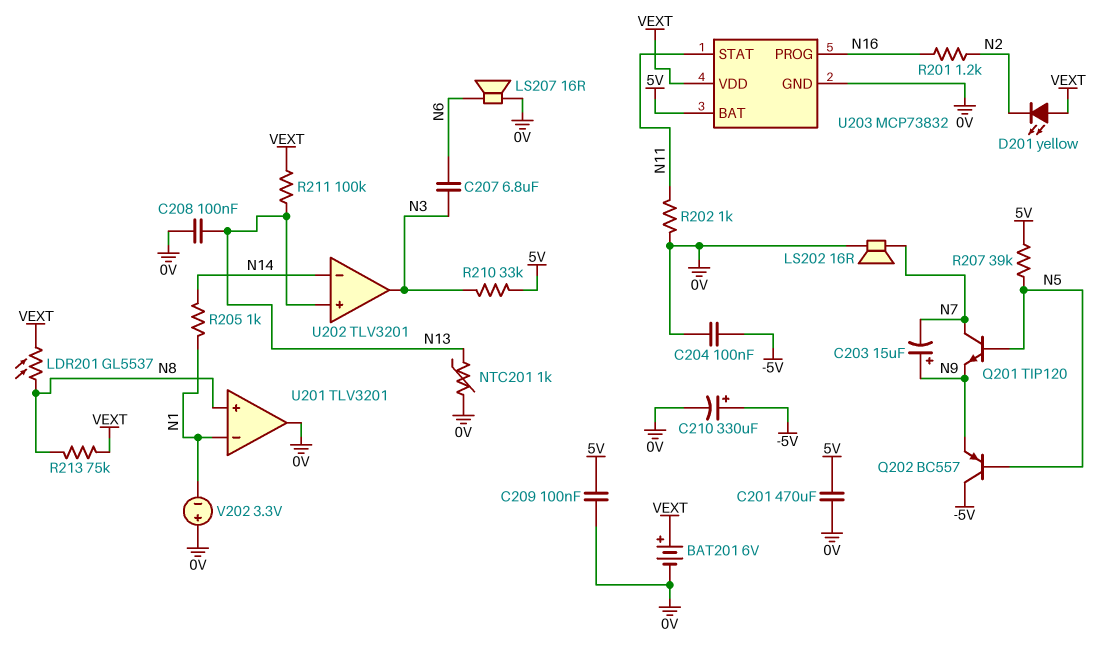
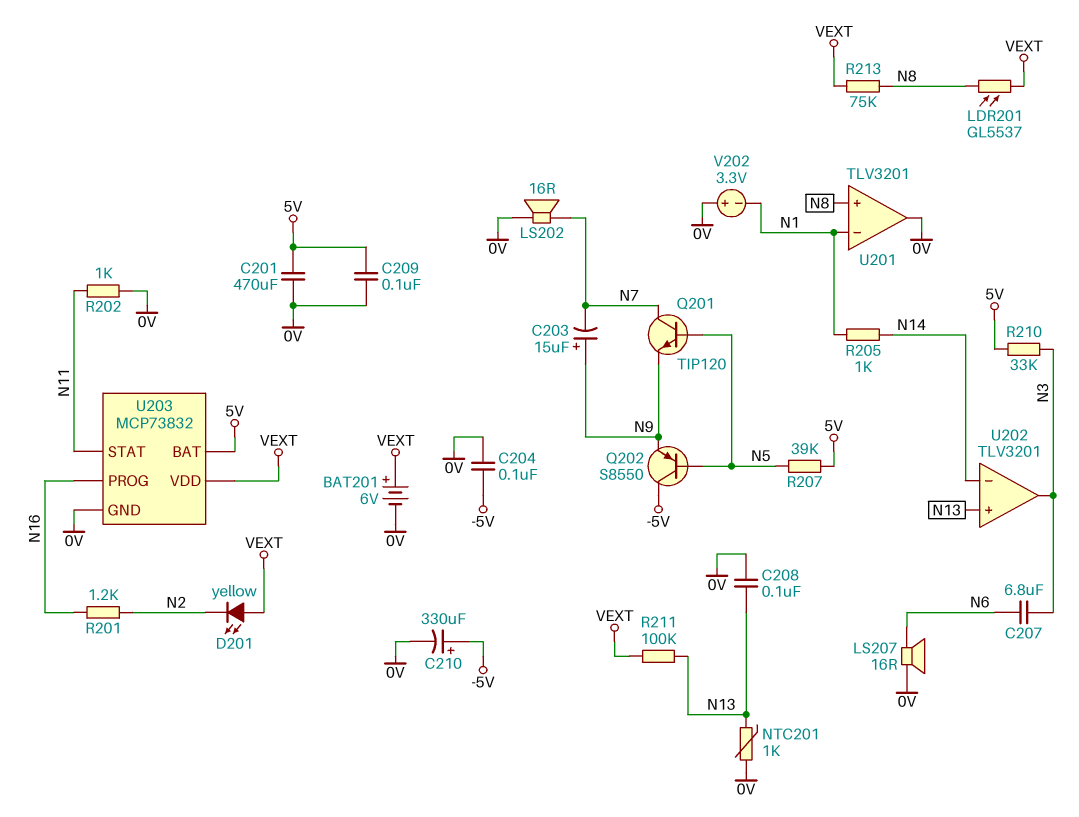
Q202: PNP BC557 (B N5, C -5V, E N9) -> PNP S8550 (B N5, C -5V, E N9)

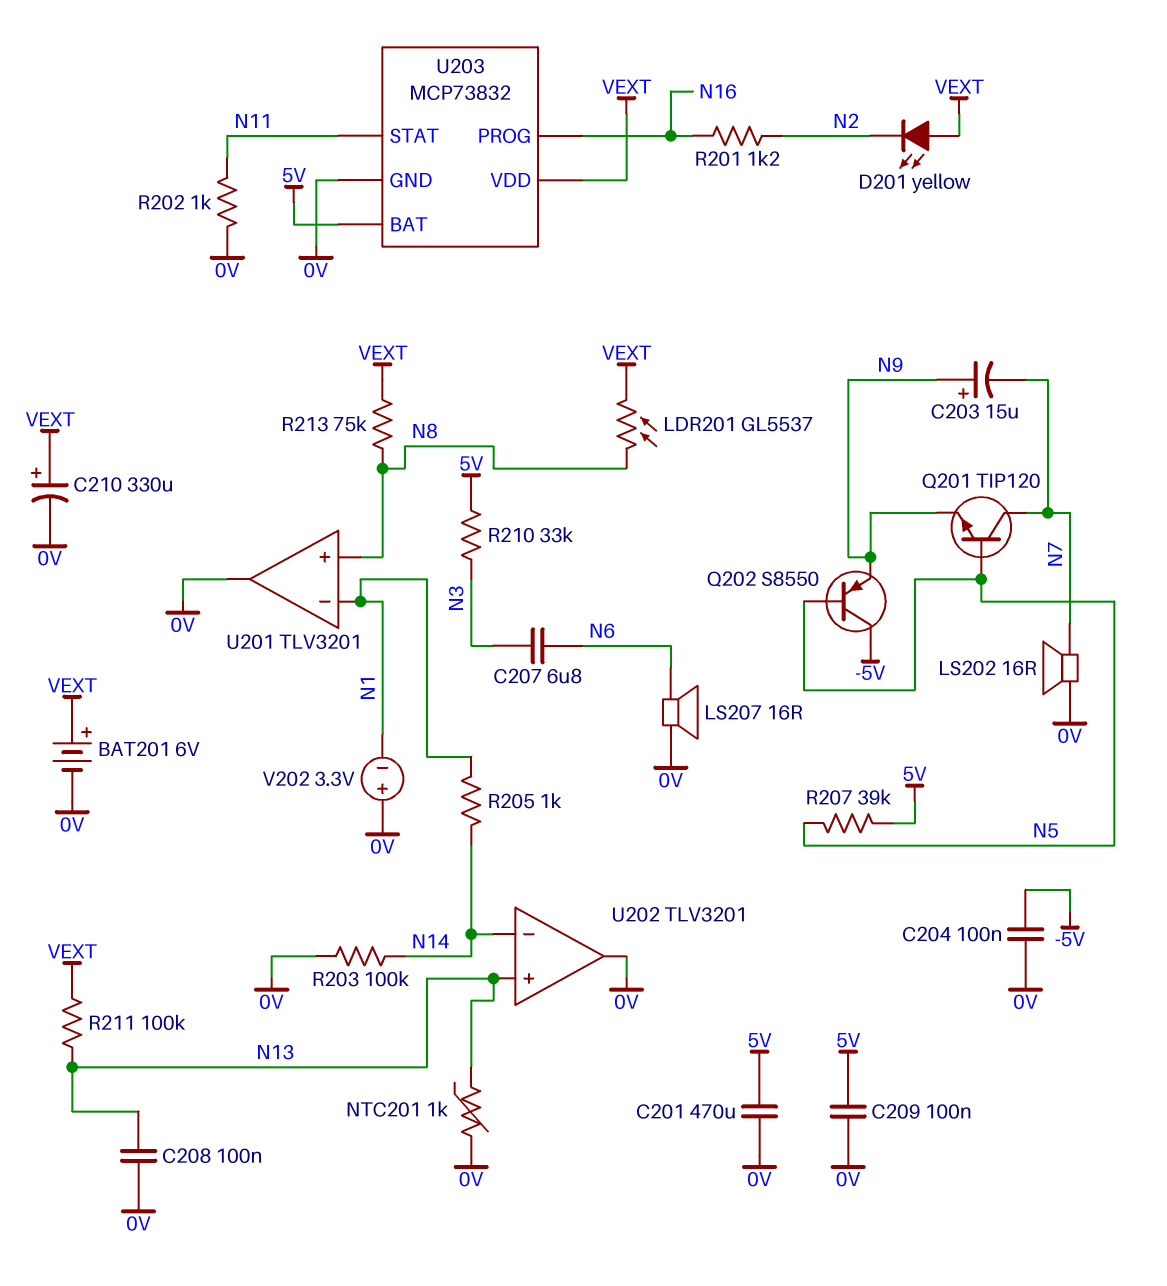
C210: 330uF (plus -5V, minus 0V) -> 330uF (plus VEXT, minus 0V)
R203: none -> 100k (0V, N14)
U202 pin out: N3 -> 0V

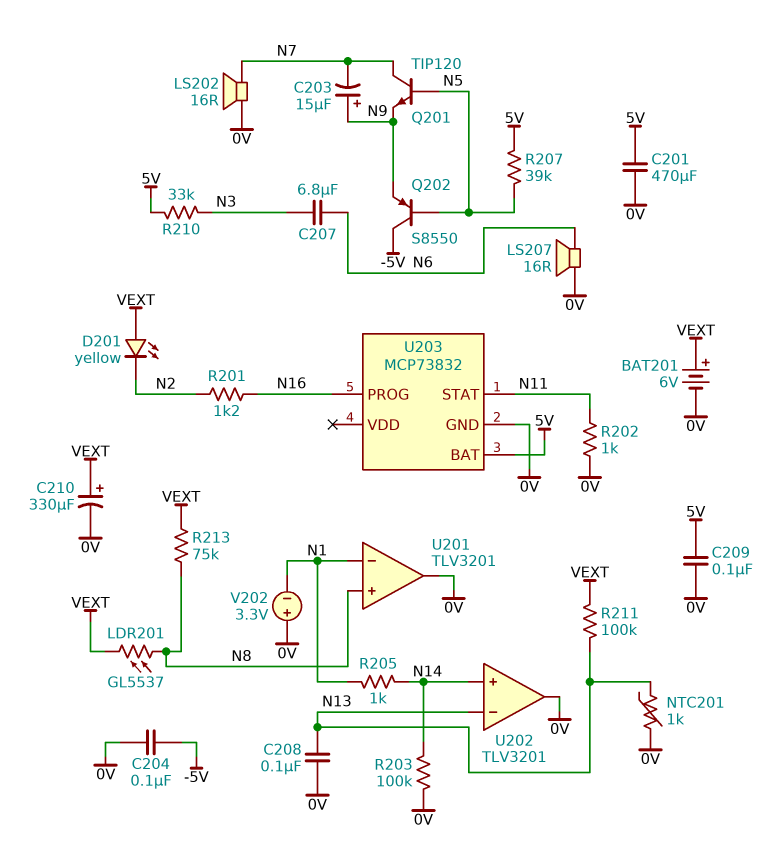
U202 pin in+: N13 -> N14
U202 pin in-: N14 -> N13
U203 pin VDD: VEXT -> none

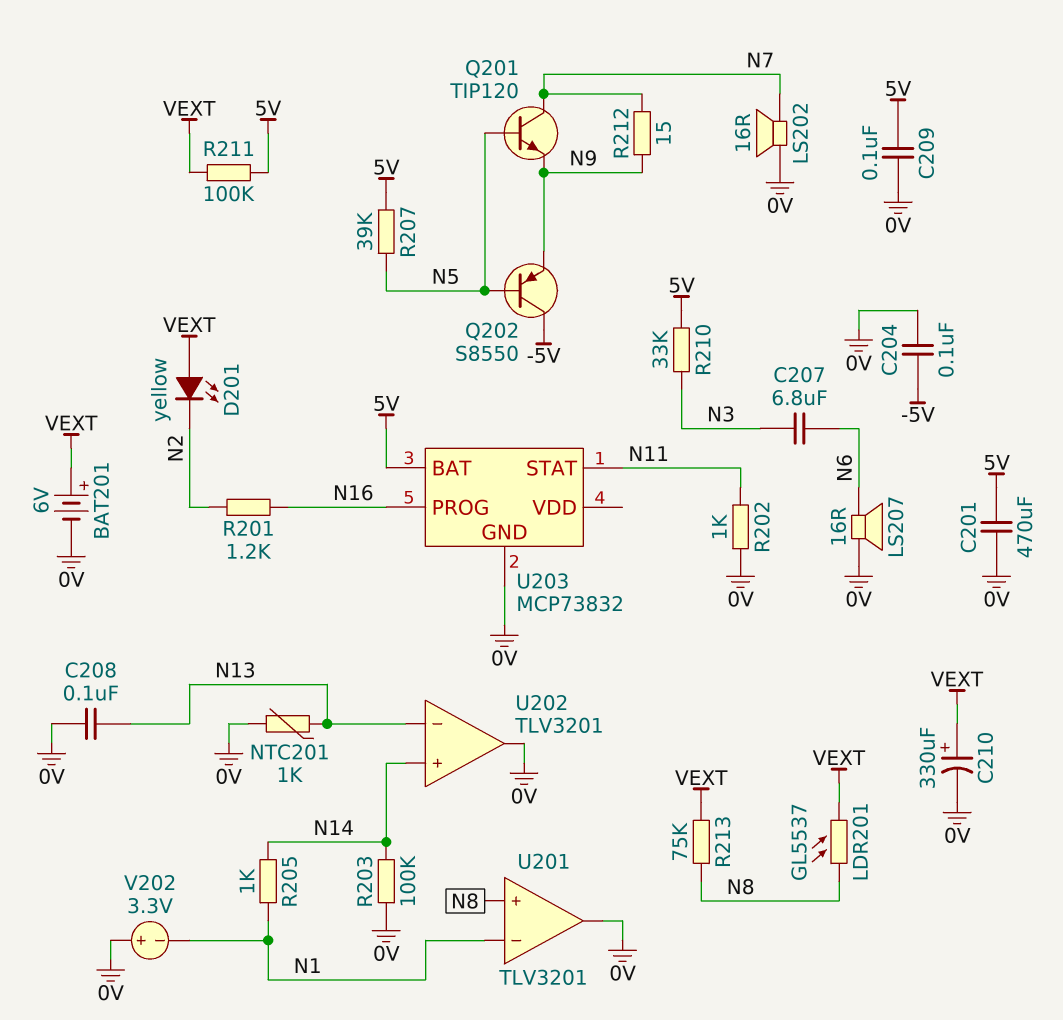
C203: 15uF (plus N9, minus N7) -> none
R211: 100k (N13, VEXT) -> 100k (5V, VEXT)
R212: none -> 15 (N7, N9)

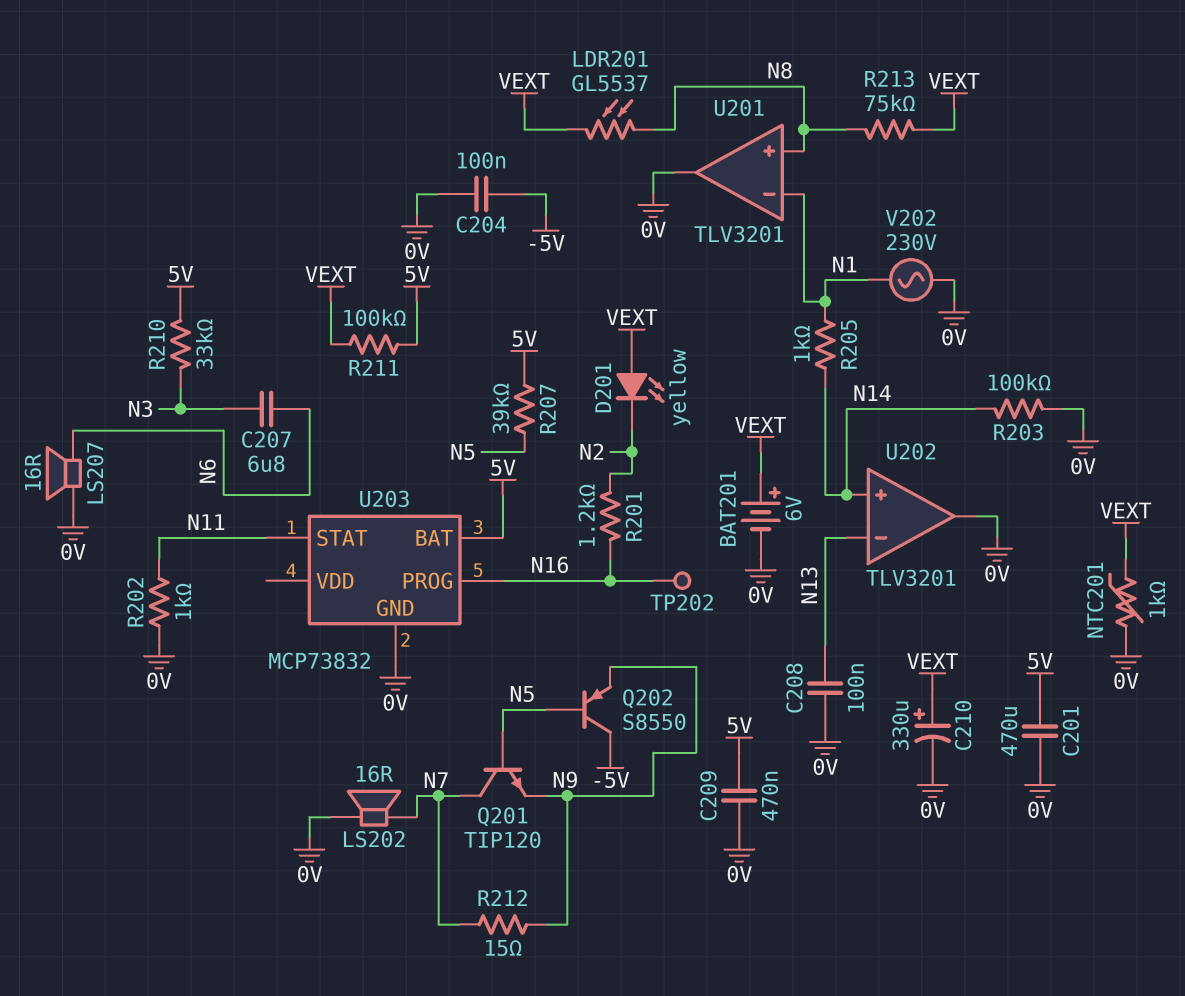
C209: 100nF (0V, 5V) -> 470nF (0V, 5V)
NTC201: 1k (0V, N13) -> 1k (0V, VEXT)
TP202: none -> test point (N16)
V202: 3.3V (plus 0V, minus N1) -> AC 230V (0V, N1)

